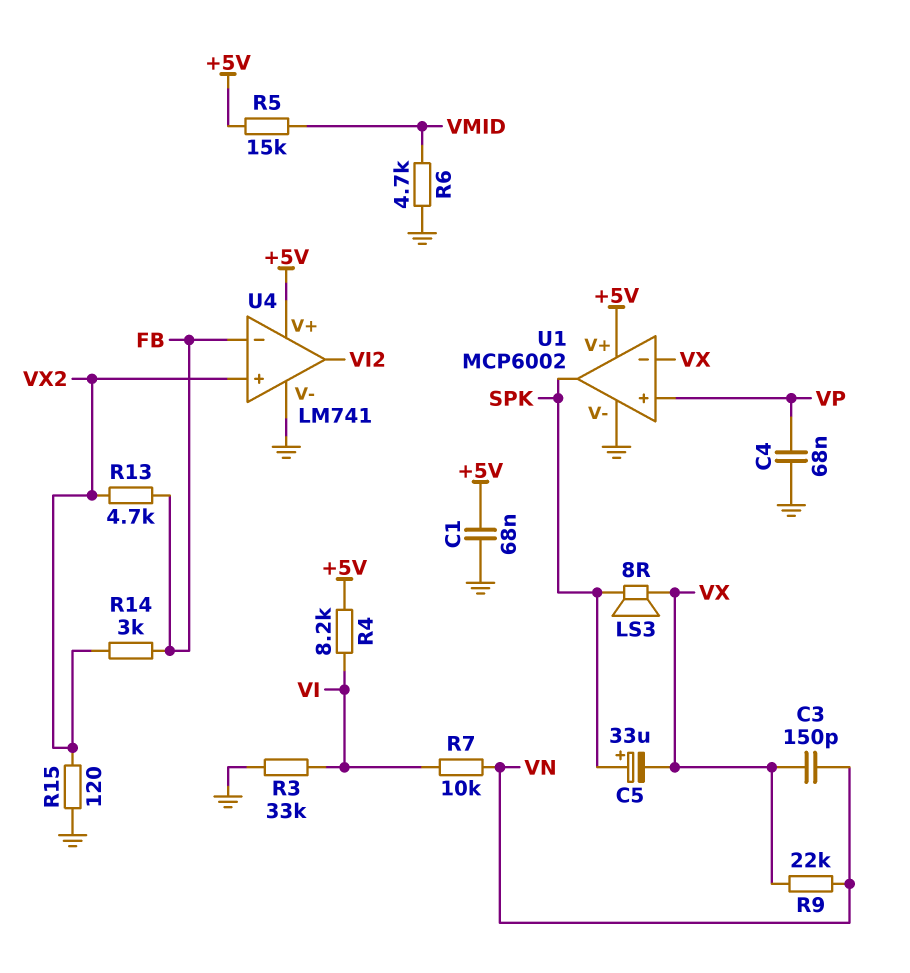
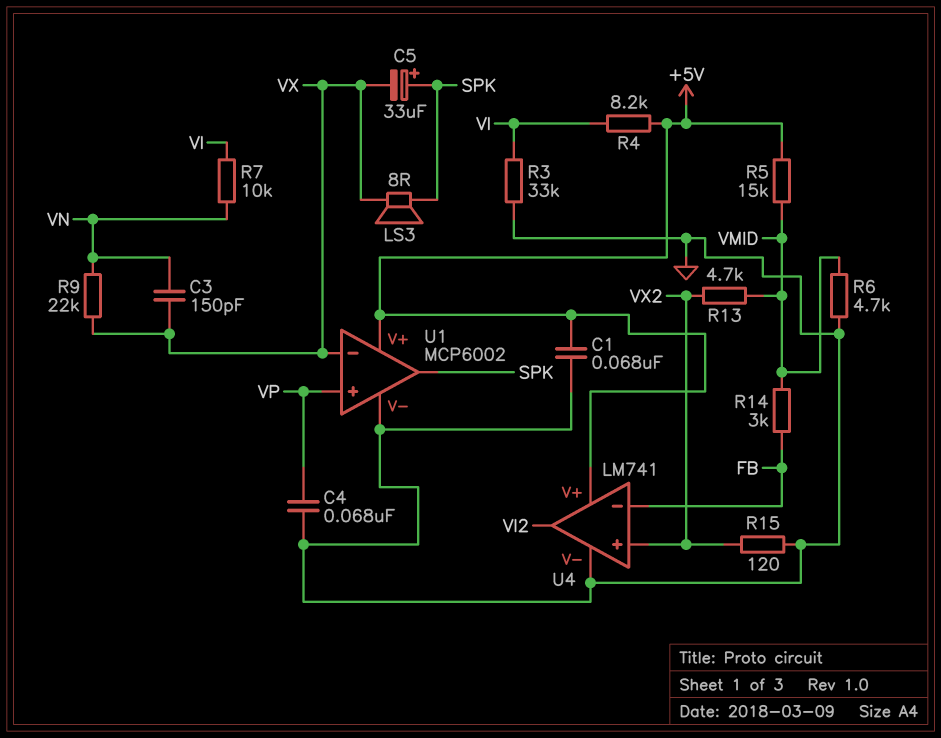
R13: 4.7k (FB, VX2) -> 4.7k (VMID, VX2)
R14: 3k (FB, VX2) -> 3k (FB, VMID)

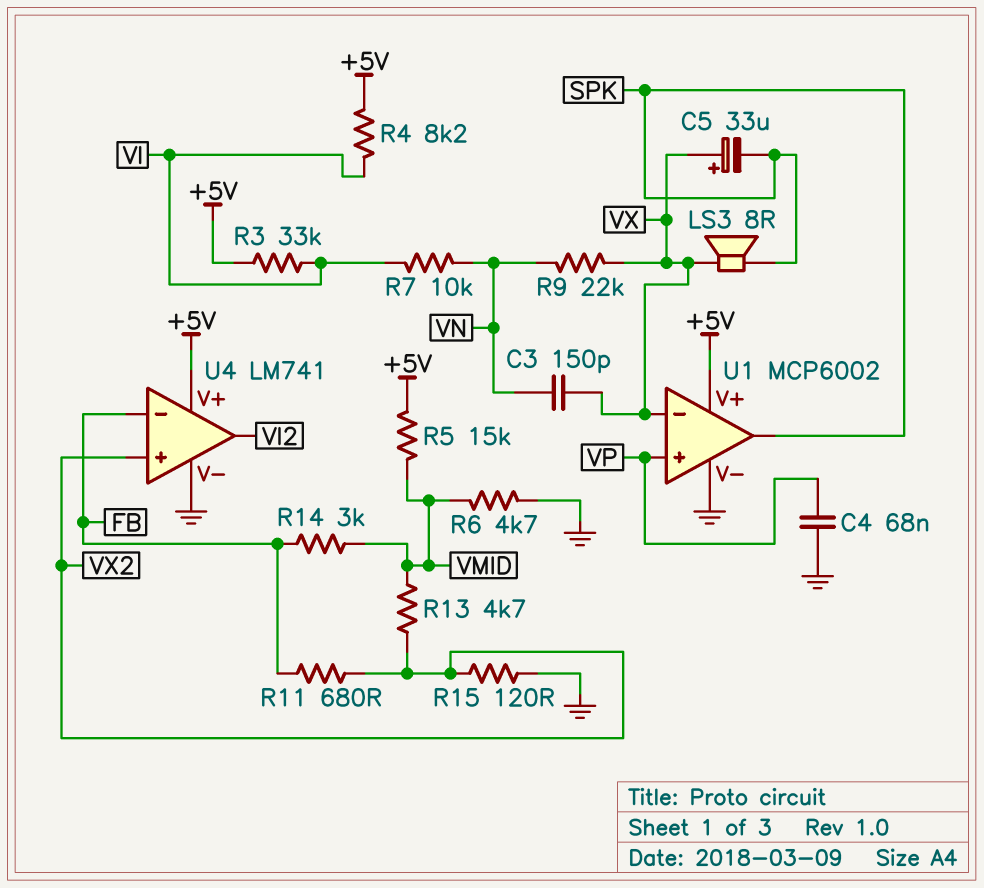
C1: 68nF (+5V, GND) -> none
C5: 33uF (plus SPK, minus VX) -> 33uF (plus VX, minus SPK)
R3: 33k (GND, VI) -> 33k (+5V, VI)
R11: none -> 680 (FB, VX2)

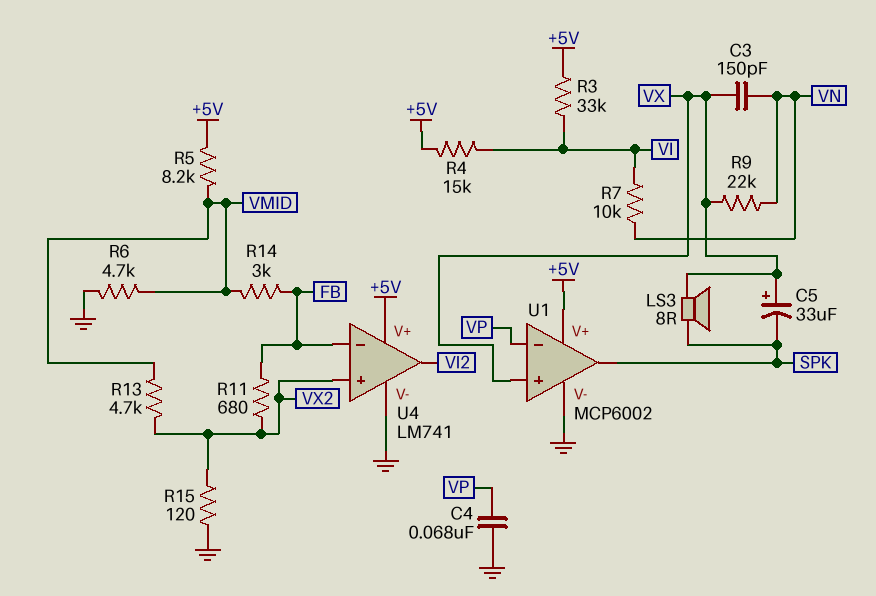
R4: 8.2k (+5V, VI) -> 15k (+5V, VI)
R5: 15k (+5V, VMID) -> 8.2k (+5V, VMID)
U1 pin in+: VP -> VX
U1 pin in-: VX -> VP

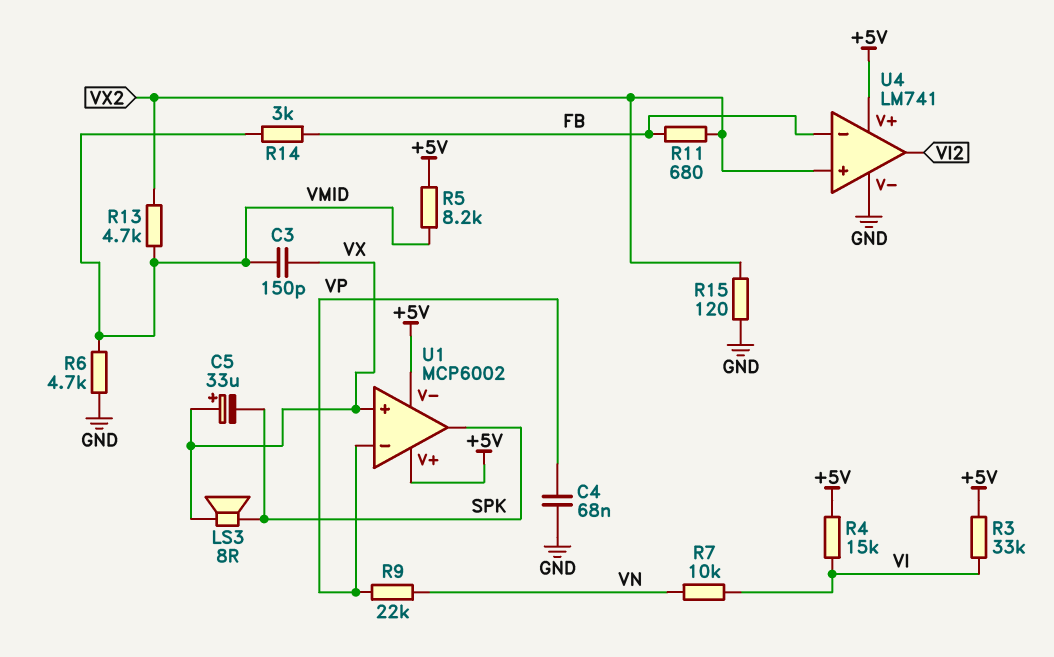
C3: 150pF (VN, VX) -> 150pF (VMID, VX)
R9: 22k (VN, VX) -> 22k (VN, VP)
U1 pin V-: GND -> +5V

